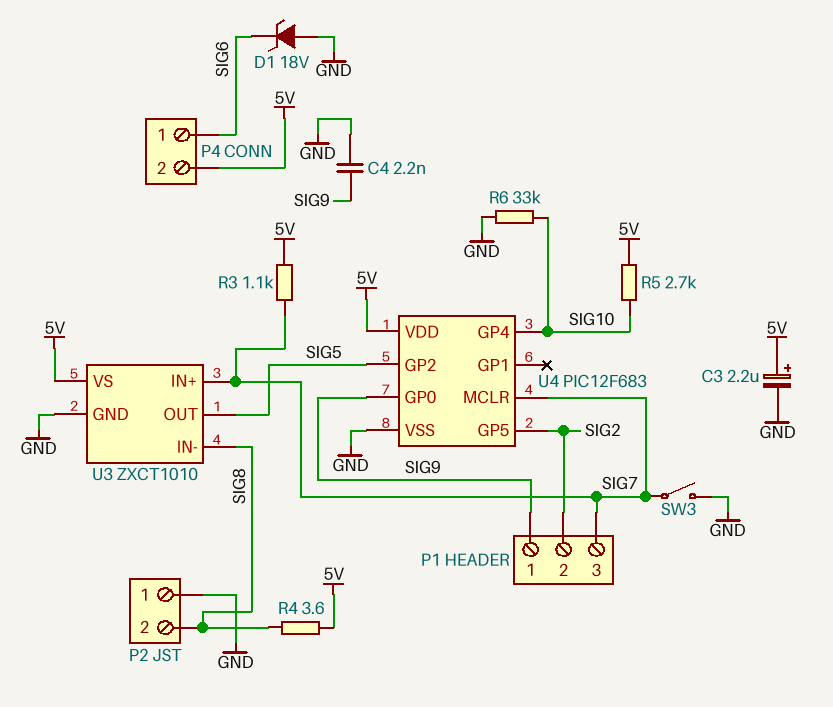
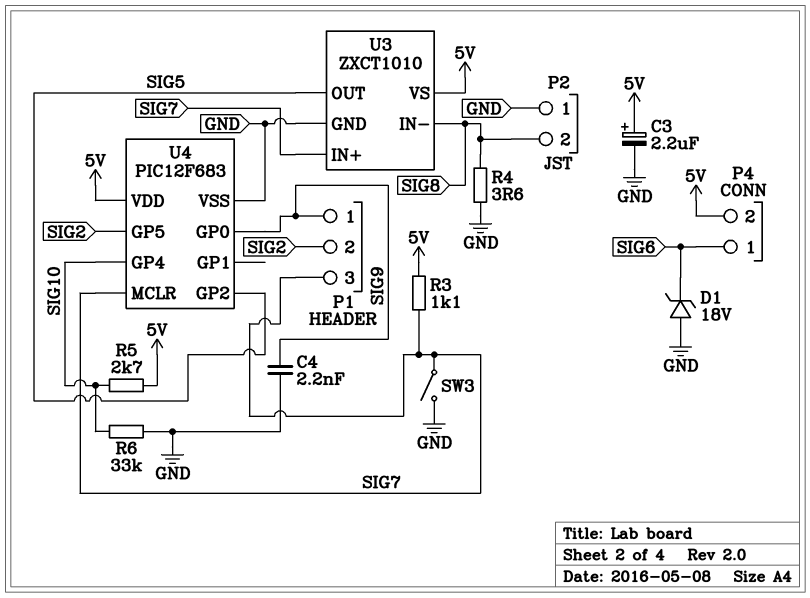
R4: 3.6 (5V, SIG8) -> 3.6 (GND, SIG8)

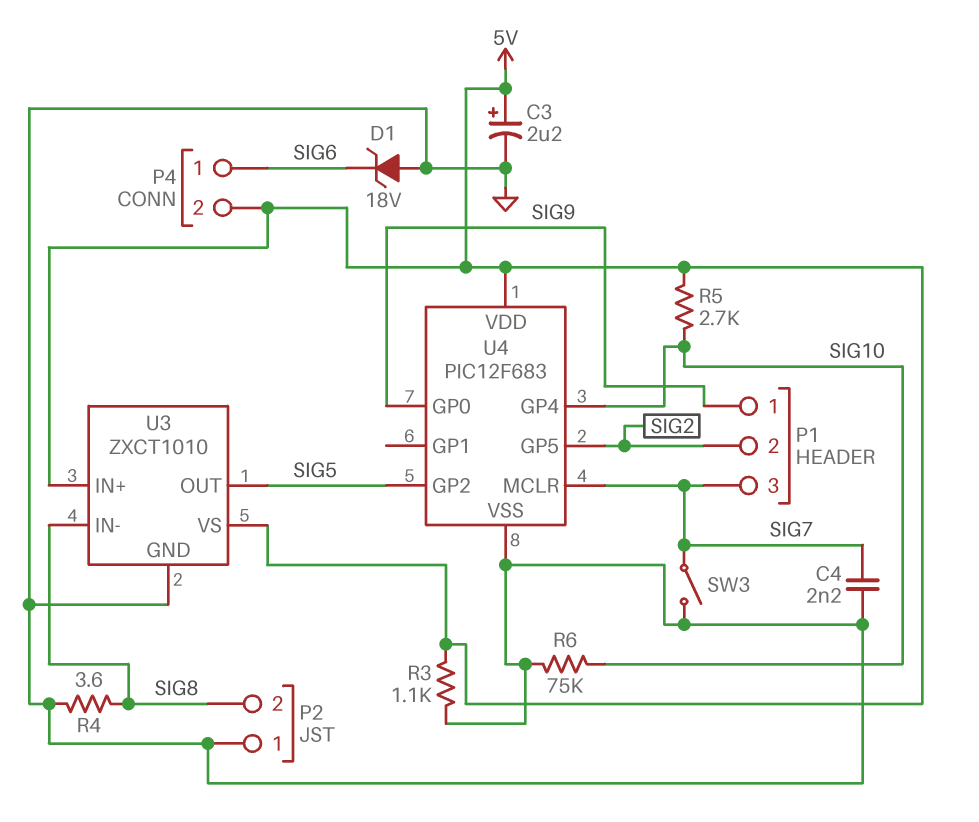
C4: 2.2nF (GND, SIG9) -> 2.2nF (GND, SIG7)
R3: 1.1k (5V, SIG7) -> 1.1k (5V, GND)
R6: 33k (GND, SIG10) -> 75k (GND, SIG10)
U3 pin IN+: SIG7 -> 5V

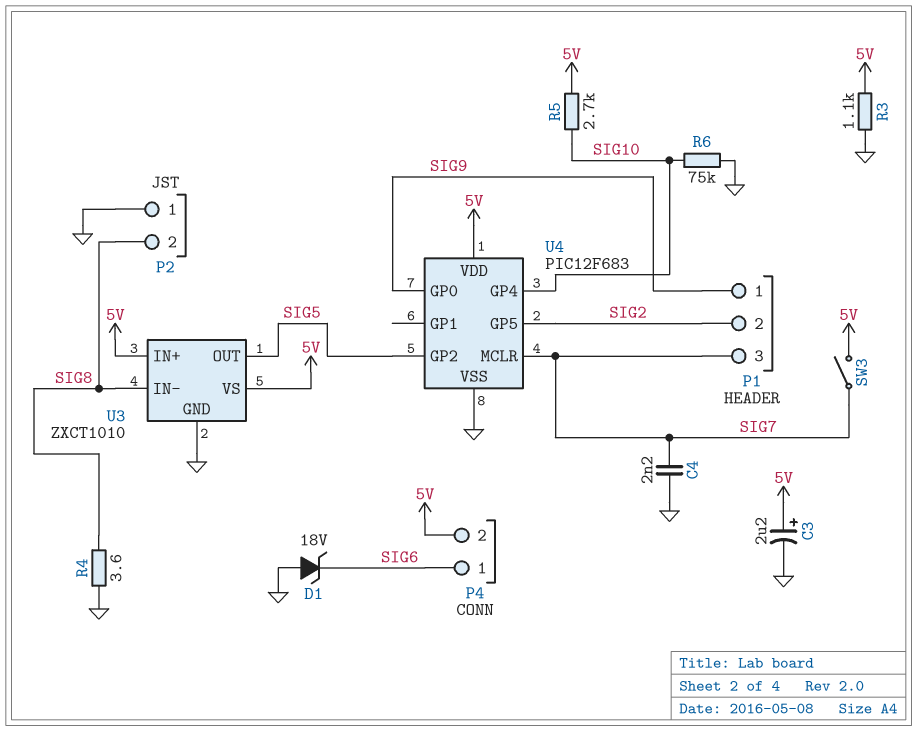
SW3: switch (GND, SIG7) -> switch (5V, SIG7)

